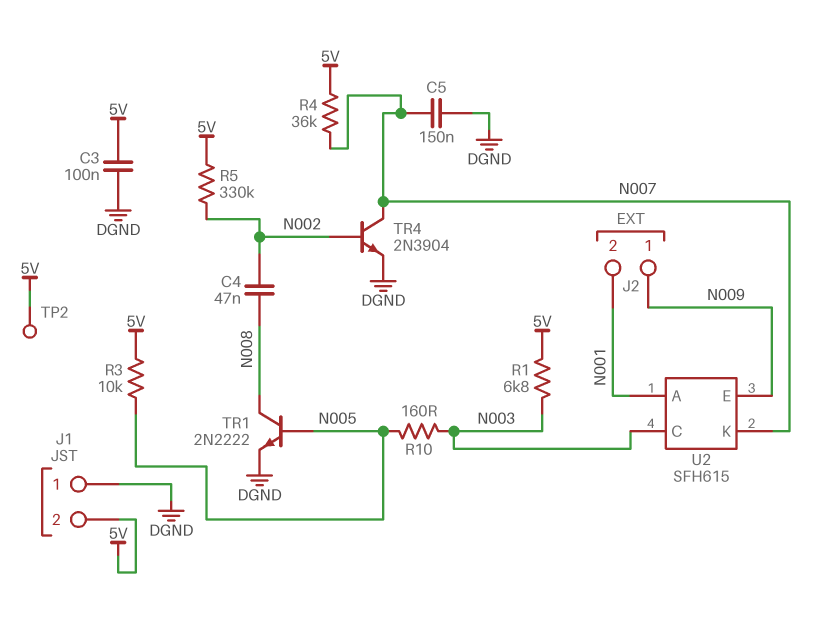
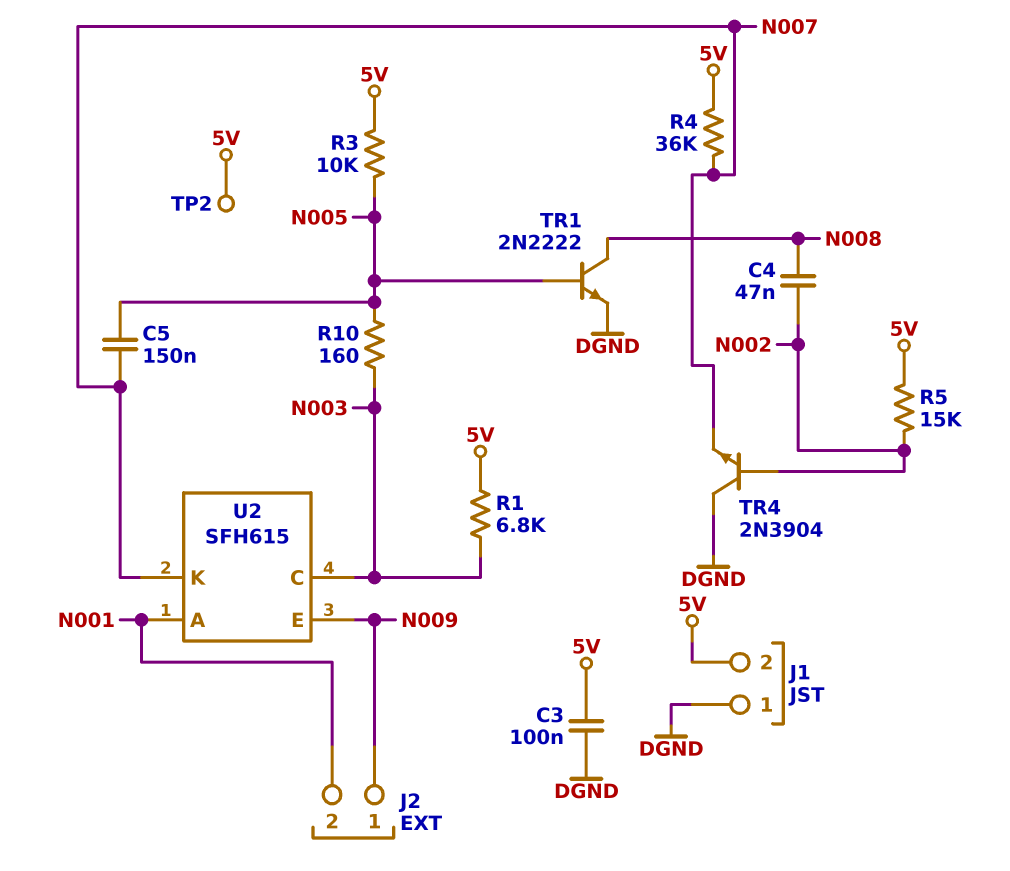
C5: 150nF (DGND, N007) -> 150nF (N005, N007)
R5: 330k (5V, N002) -> 15k (5V, N002)
TR4: NPN 2N3904 (B N002, C N007, E DGND) -> NPN 2N3904 (B N002, C DGND, E N007)

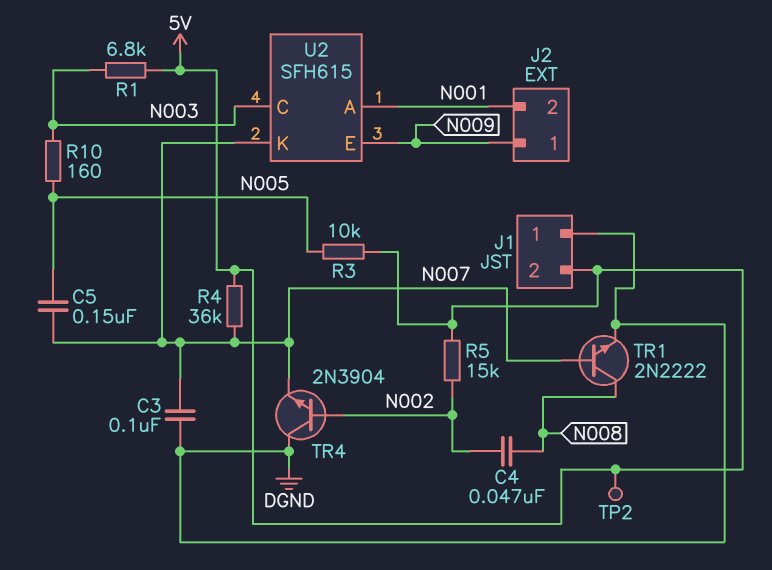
C3: 100nF (5V, DGND) -> 100nF (DGND, N007)
TR1: NPN 2N2222 (B N005, C N008, E DGND) -> NPN 2N2222 (B N007, C N008, E DGND)

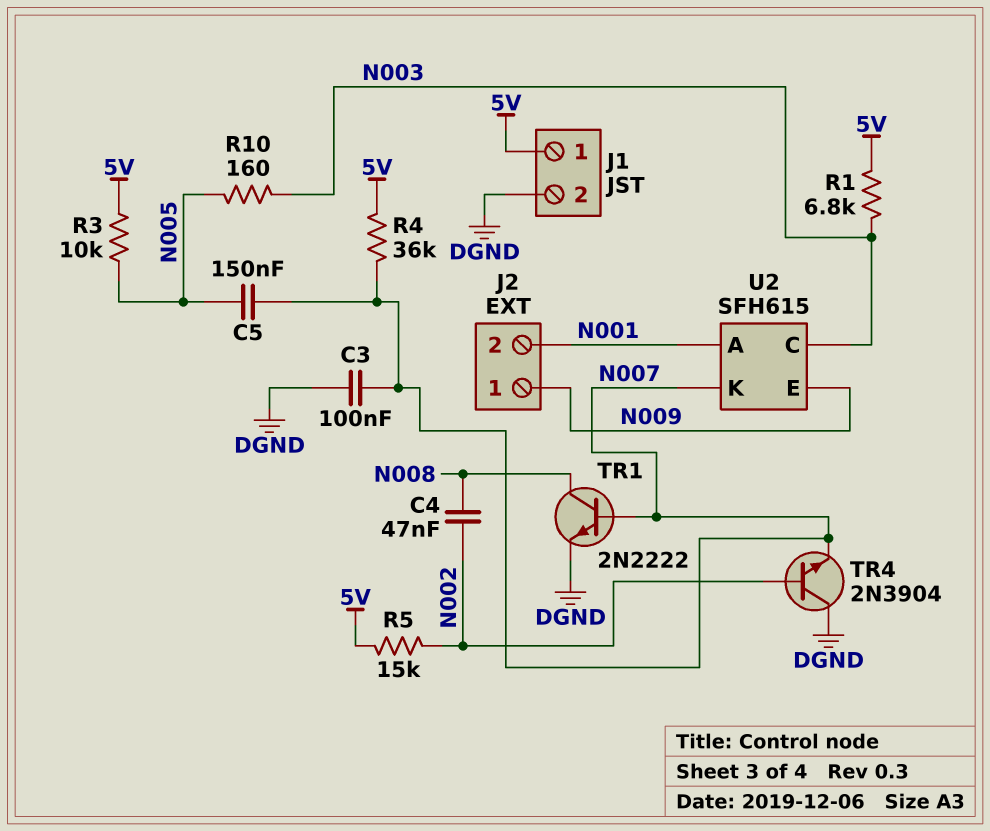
J1 pin 1: DGND -> 5V
J1 pin 2: 5V -> DGND
TP2: test point (5V) -> none

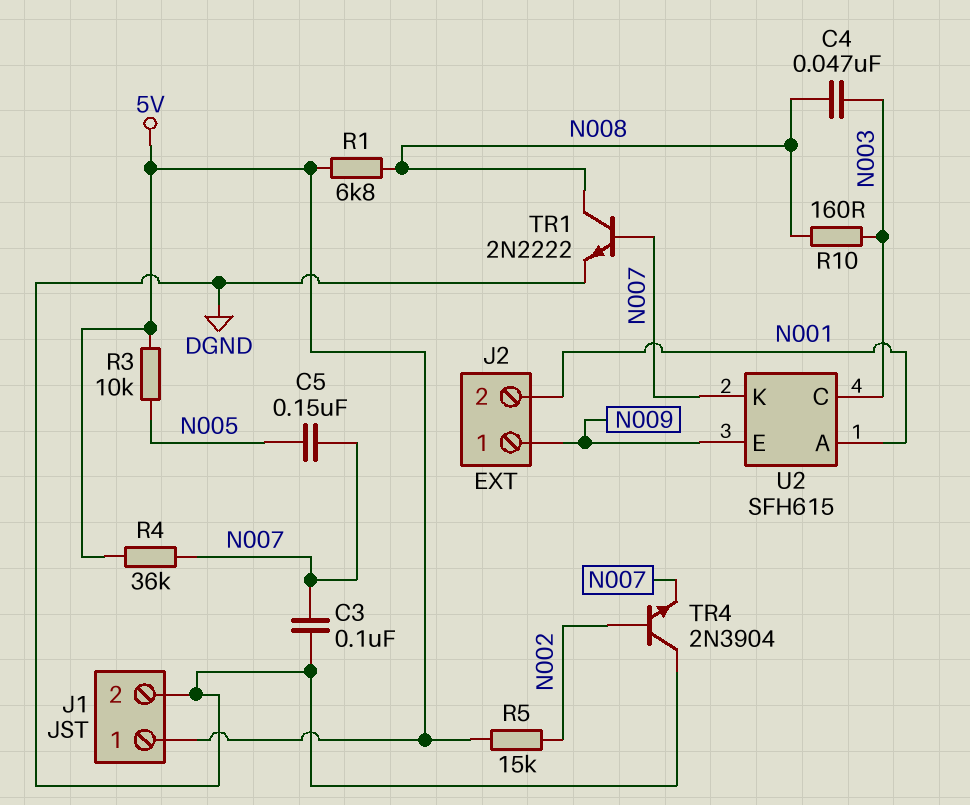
C4: 47nF (N002, N008) -> 47nF (N003, N008)
R1: 6.8k (5V, N003) -> 6.8k (5V, N008)
R10: 160 (N003, N005) -> 160 (N003, N008)

